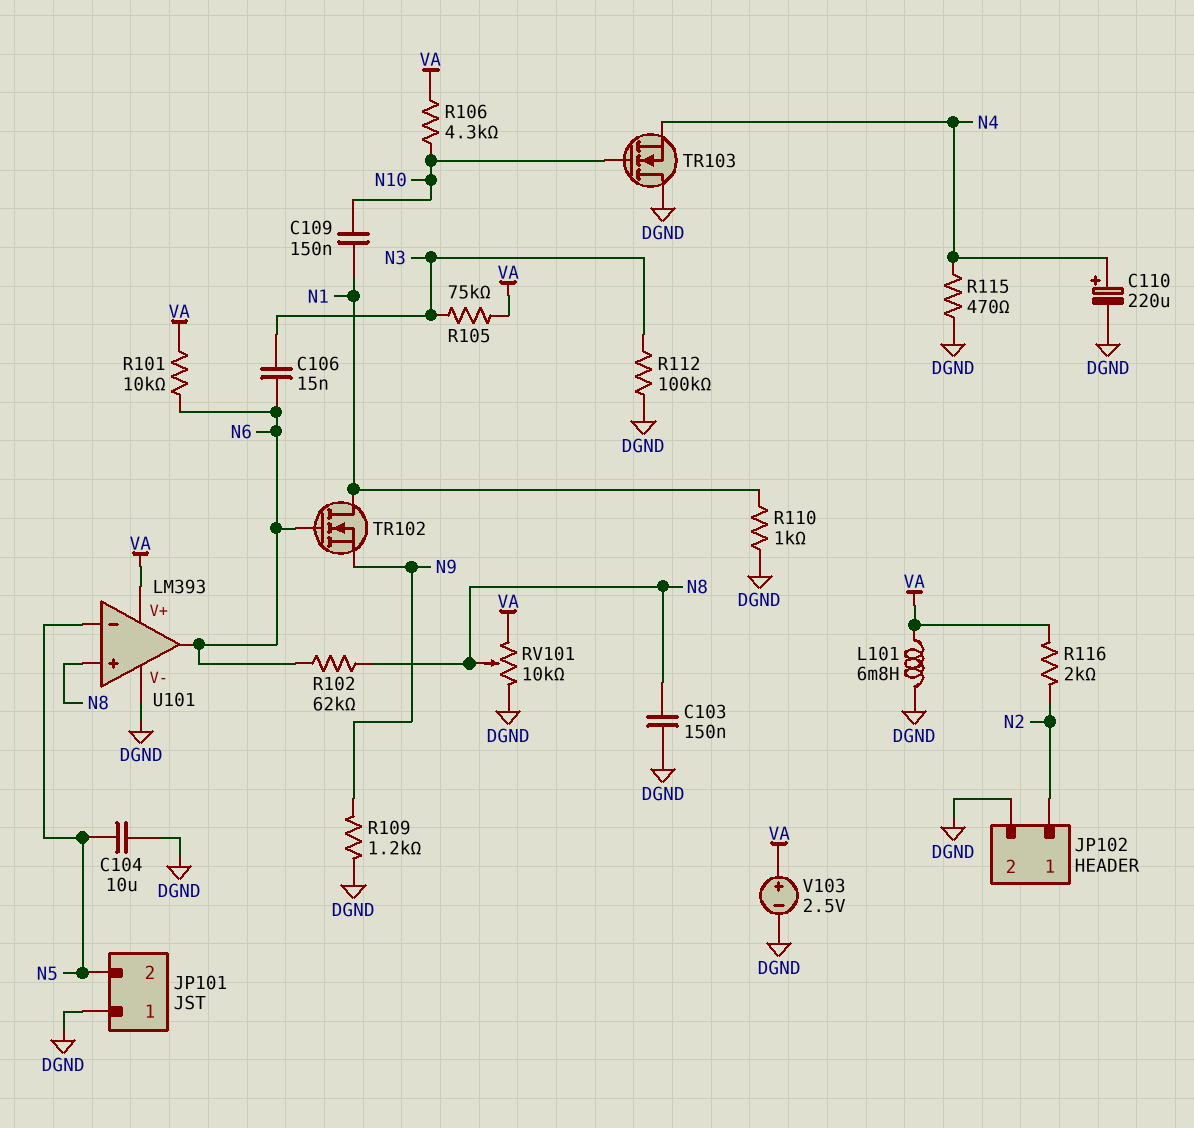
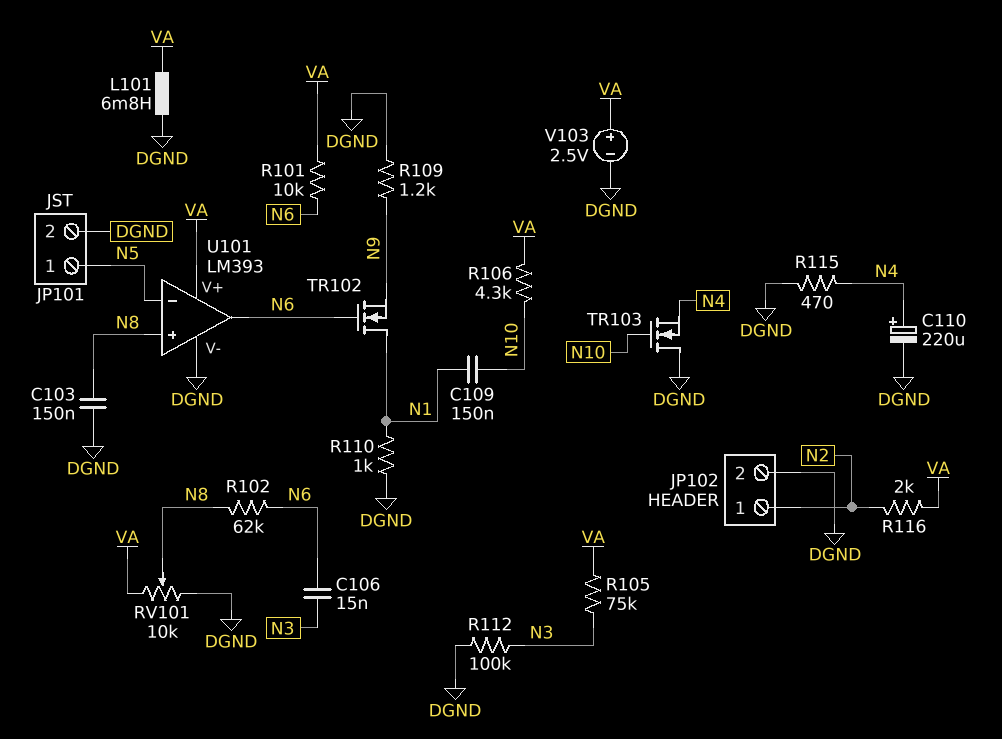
C104: 10uF (DGND, N5) -> none
JP101 pin 1: DGND -> N5
JP101 pin 2: N5 -> DGND

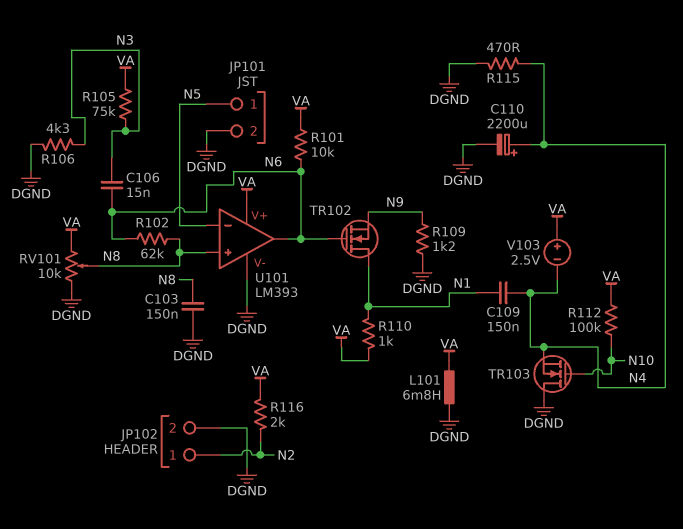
C109: 150nF (N1, N10) -> 150nF (N1, N4)
C110: 220uF (plus N4, minus DGND) -> 2200uF (plus N4, minus DGND)
R106: 4.3k (N10, VA) -> 4.3k (DGND, N3)
R110: 1k (DGND, N1) -> 1k (N1, VA)
R112: 100k (DGND, N3) -> 100k (N10, VA)
V103: 2.5V (plus VA, minus DGND) -> 2.5V (plus VA, minus N4)

